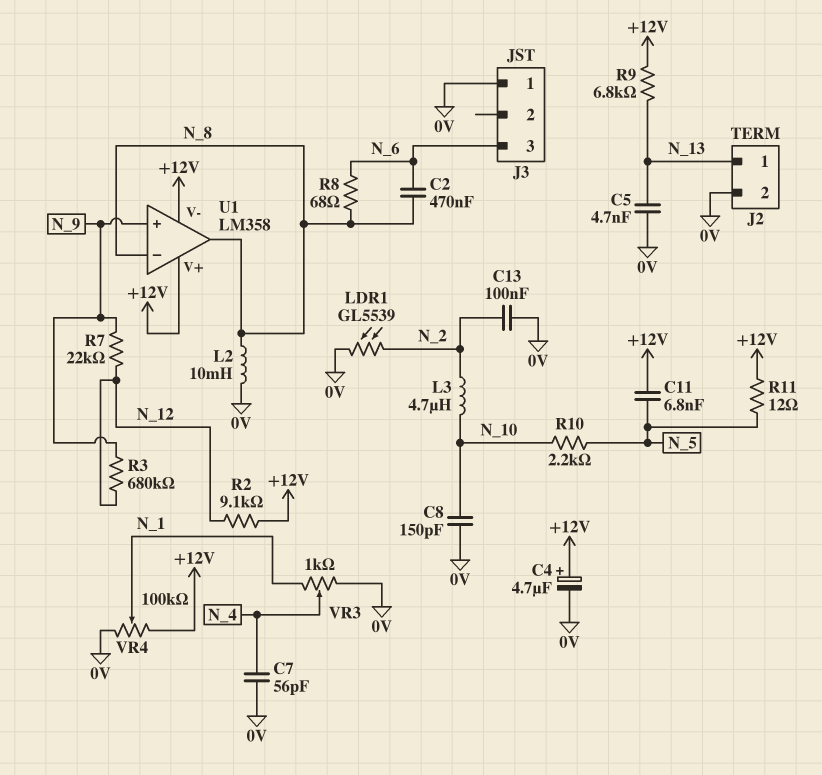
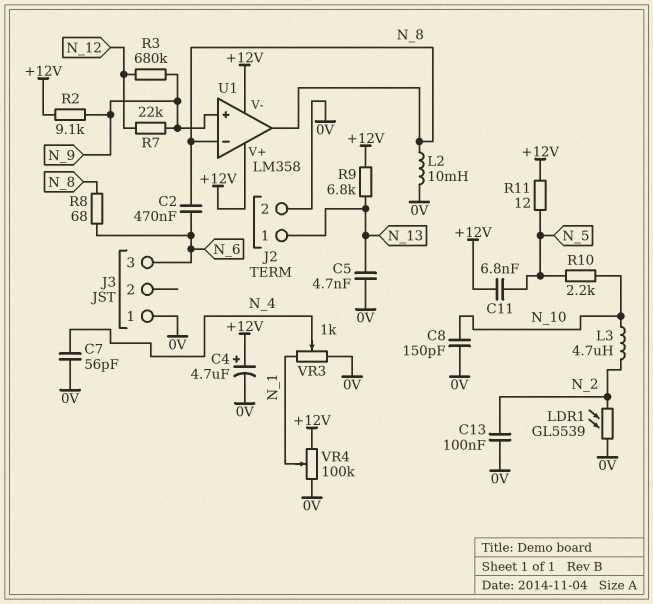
R2: 9.1k (+12V, N_12) -> 9.1k (+12V, N_9)

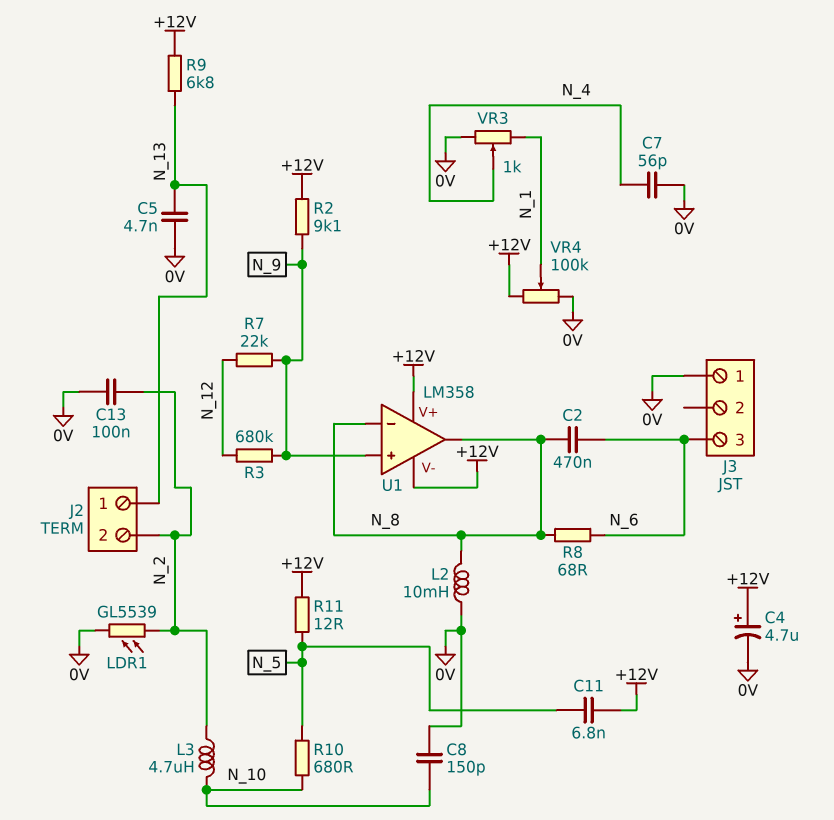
J2 pin 2: 0V -> N_2
R10: 2.2k (N_5, N_10) -> 680 (N_5, N_10)

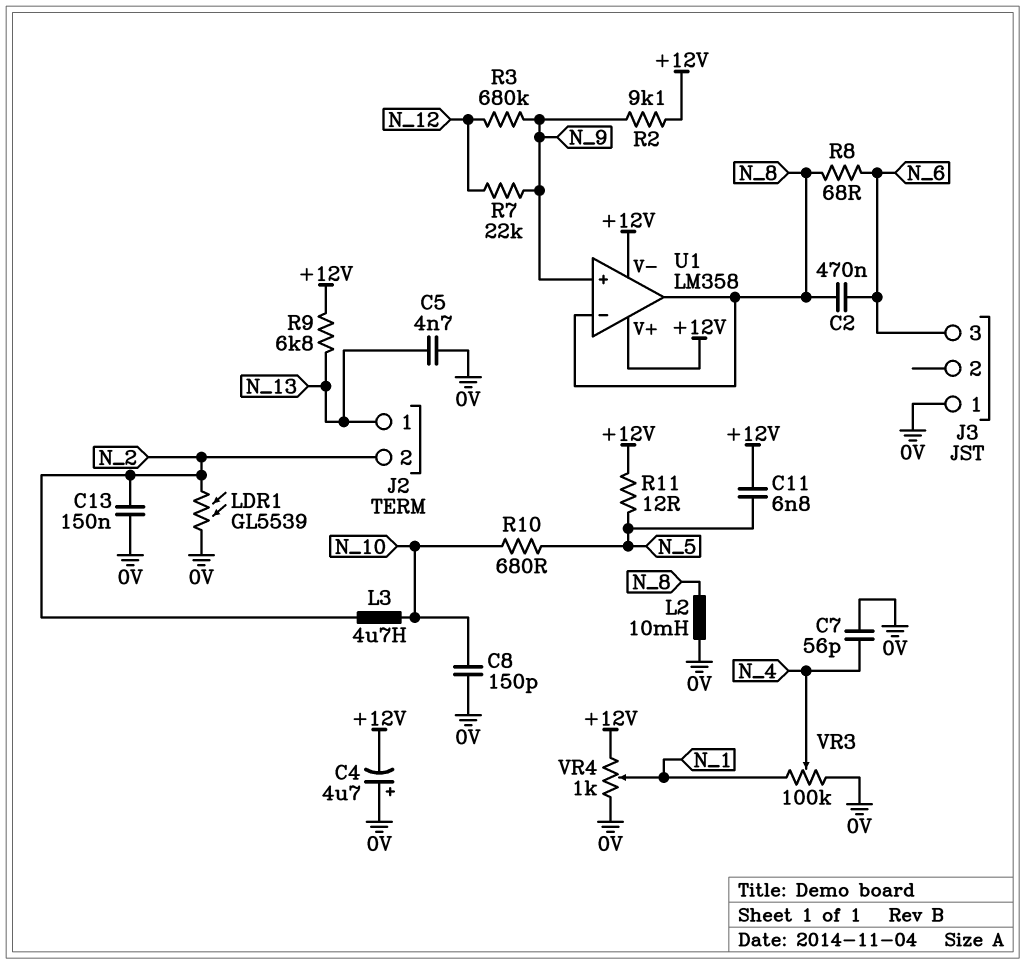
C4: 4.7uF (plus +12V, minus 0V) -> 4.7uF (plus 0V, minus +12V)
C13: 100nF (0V, N_2) -> 150nF (0V, N_2)
VR3: 1k (0V, N_1, wiper N_4) -> 100k (0V, N_1, wiper N_4)
VR4: 100k (+12V, 0V, wiper N_1) -> 1k (+12V, 0V, wiper N_1)

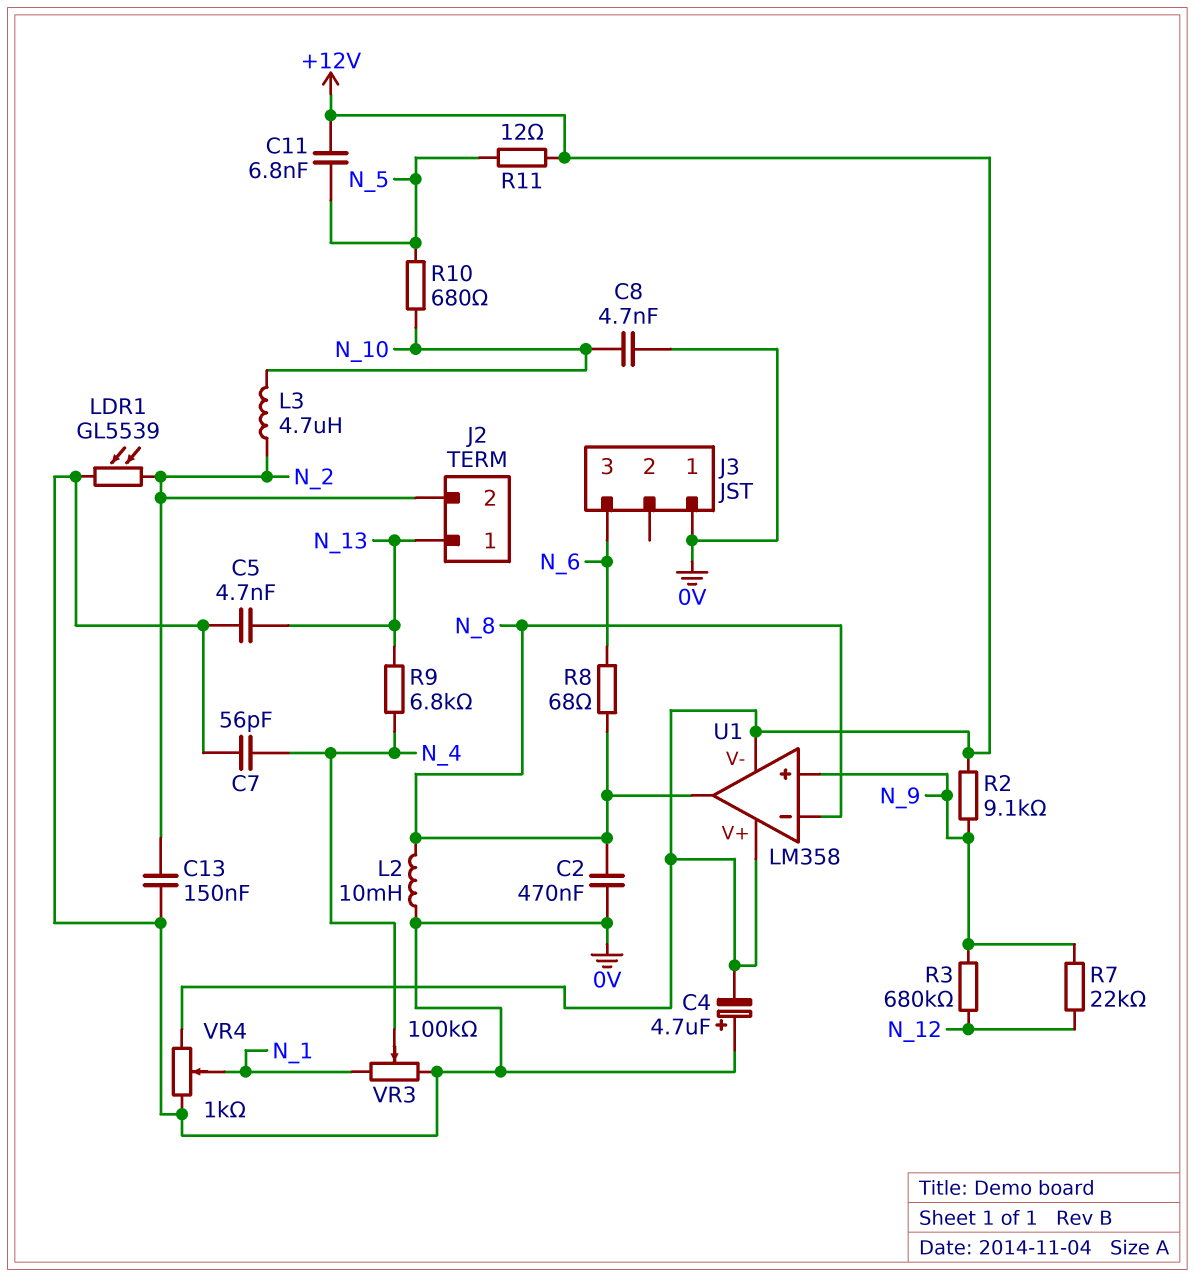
C2: 470nF (N_6, N_8) -> 470nF (0V, N_8)
C8: 150pF (0V, N_10) -> 4.7nF (0V, N_10)
R9: 6.8k (+12V, N_13) -> 6.8k (N_4, N_13)

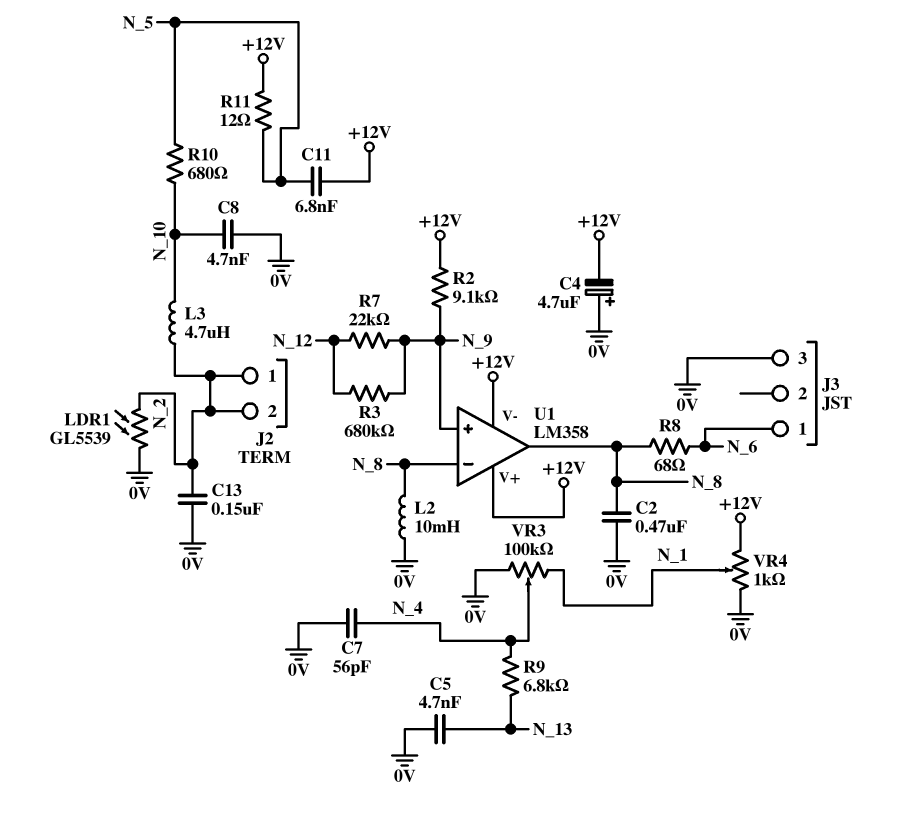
J2 pin 1: N_13 -> N_2
J3 pin 1: 0V -> N_6
J3 pin 3: N_6 -> 0V

